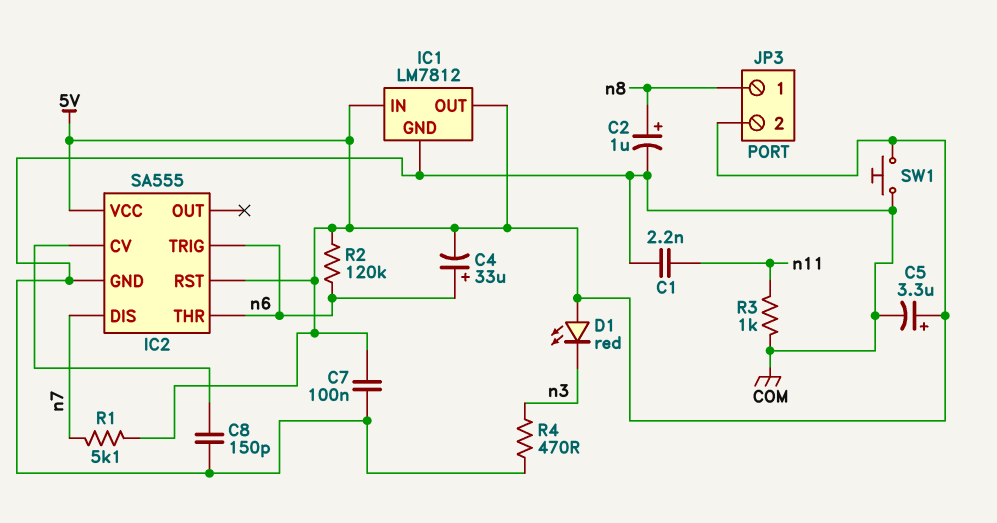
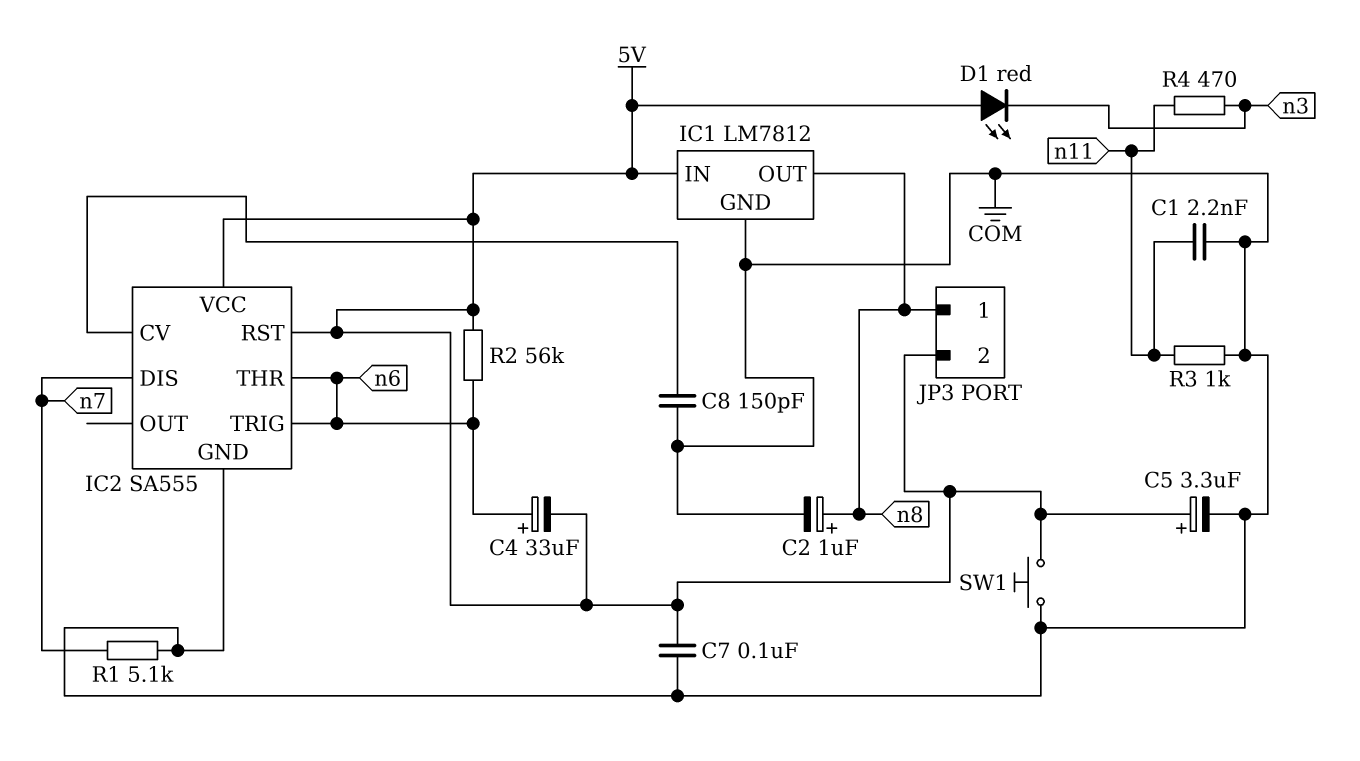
IC1 pin OUT: 5V -> n8
R1: 5.1k (5V, n7) -> 5.1k (COM, n7)
R2: 120k (5V, n6) -> 56k (5V, n6)
R4: 470 (COM, n3) -> 470 (n3, n11)

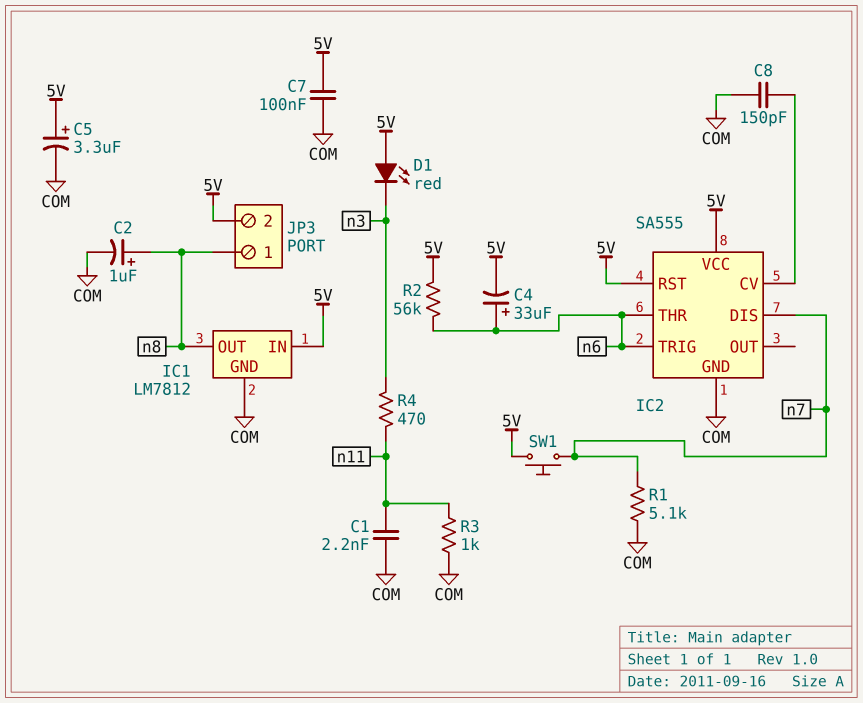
SW1: button (5V, COM) -> button (5V, n7)

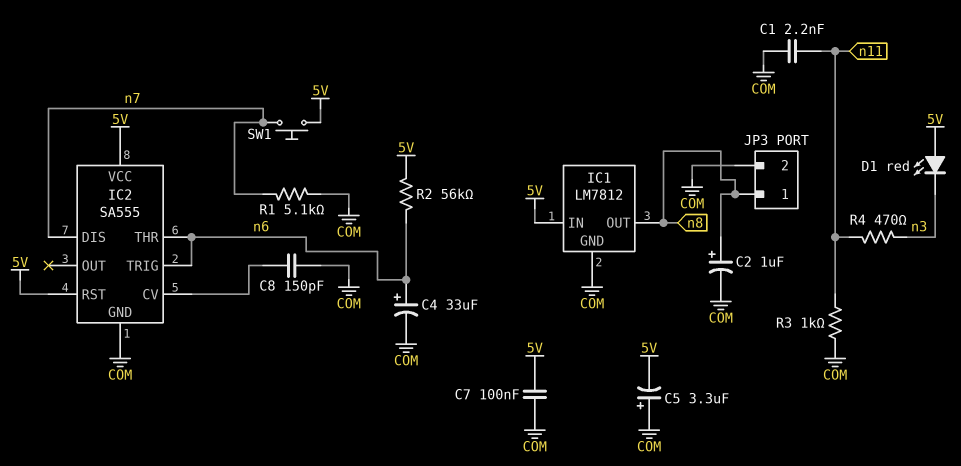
C4: 33uF (plus n6, minus 5V) -> 33uF (plus n6, minus COM)
C5: 3.3uF (plus 5V, minus COM) -> 3.3uF (plus COM, minus 5V)
JP3 pin 2: 5V -> COM

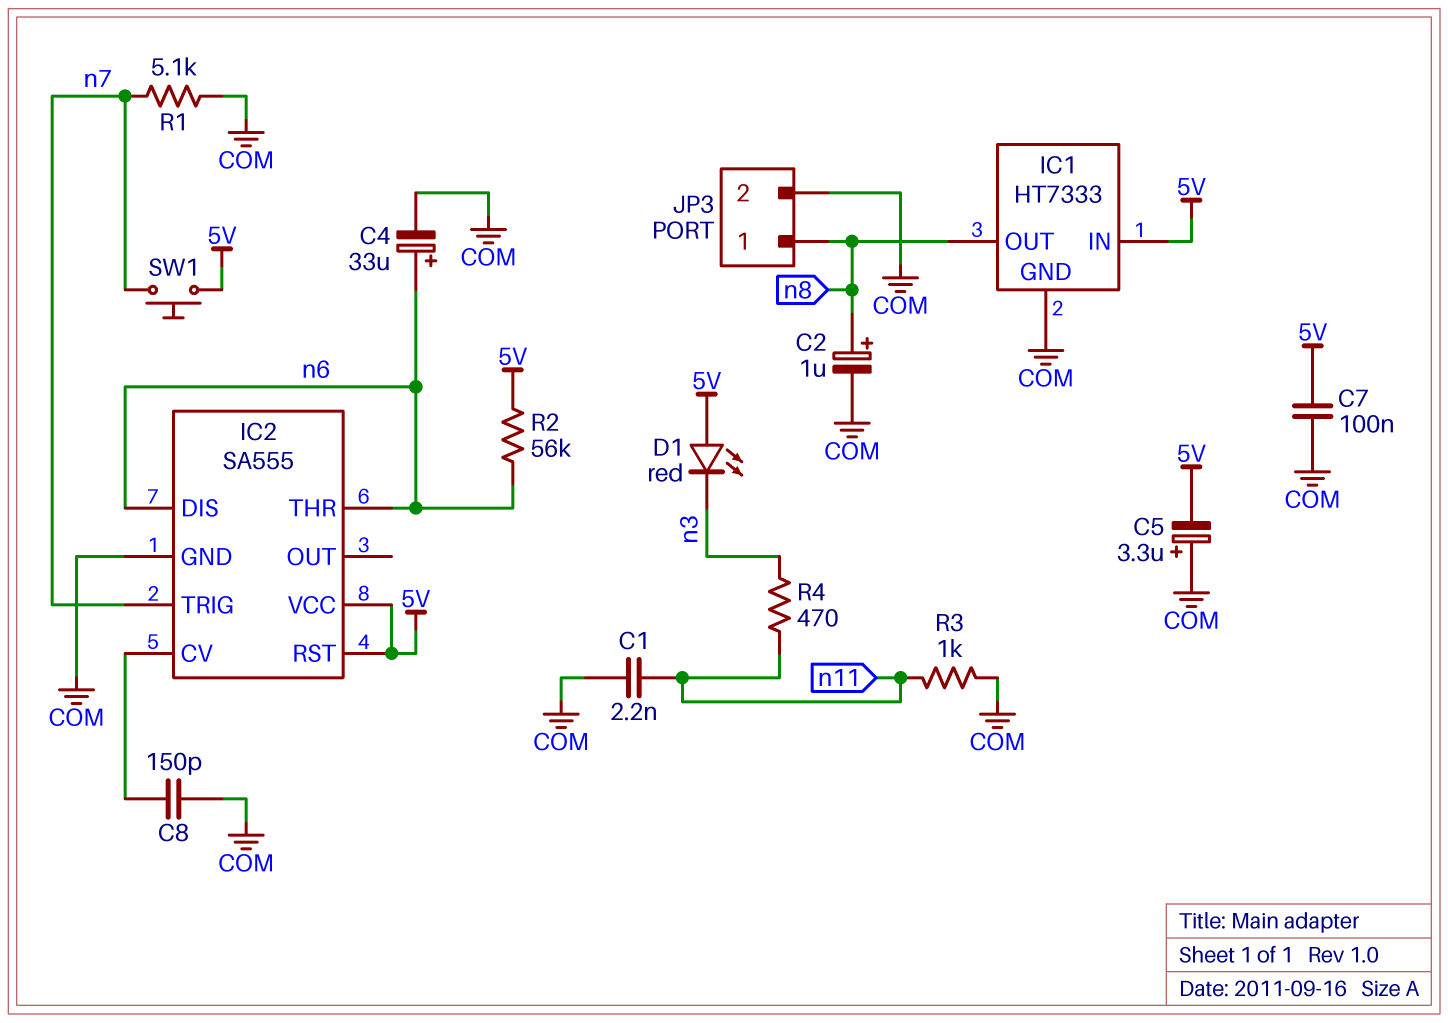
IC1: LM7812 -> HT7333
IC2 pin DIS: n7 -> n6
IC2 pin TRIG: n6 -> n7

